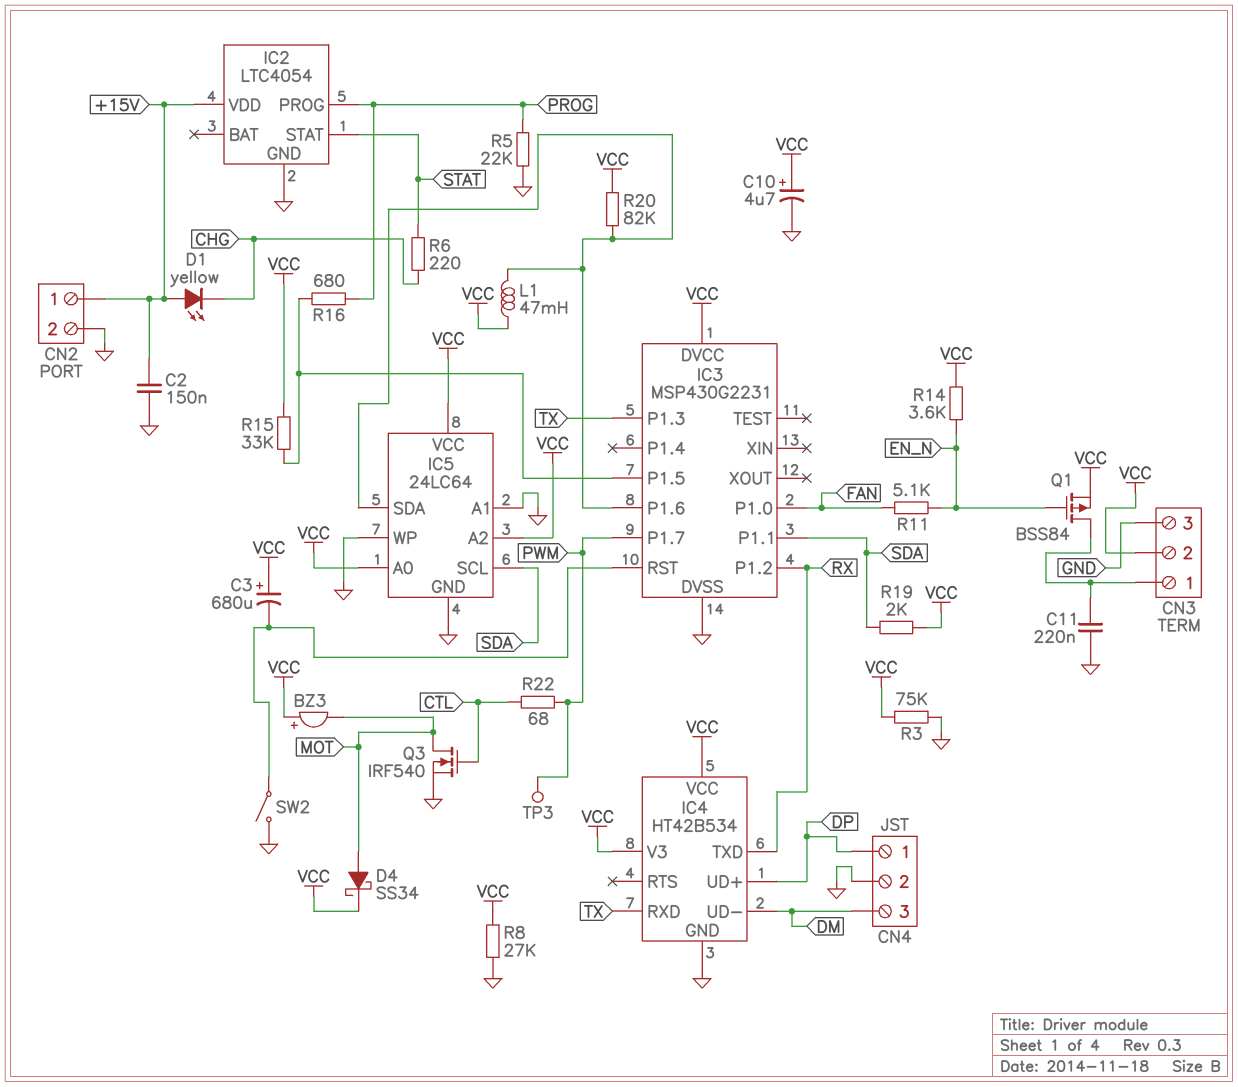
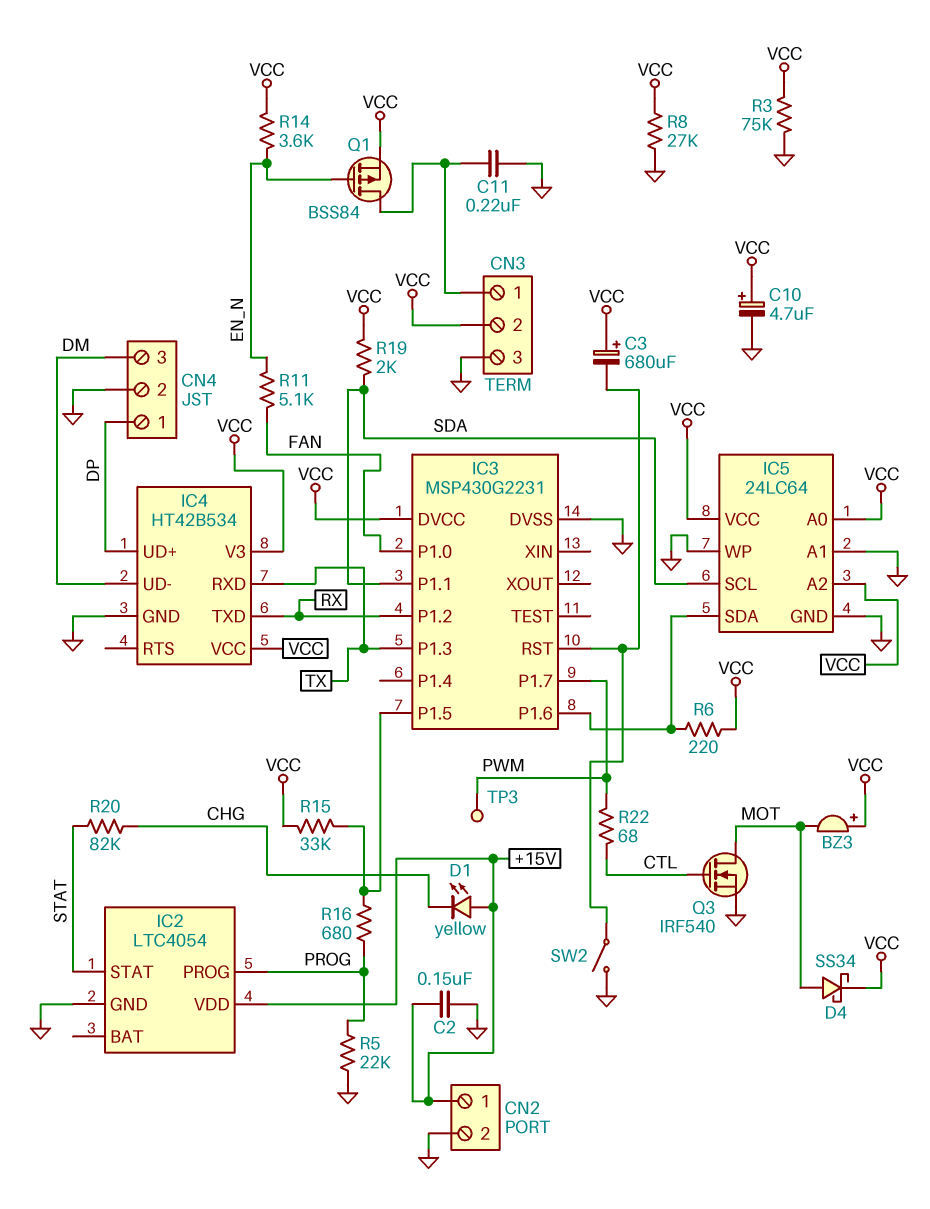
L1: 47mH (IC3/P1.6, VCC) -> none
R6: 220 (CHG, STAT) -> 220 (IC3/P1.6, VCC)
R20: 82k (IC3/P1.6, VCC) -> 82k (CHG, STAT)

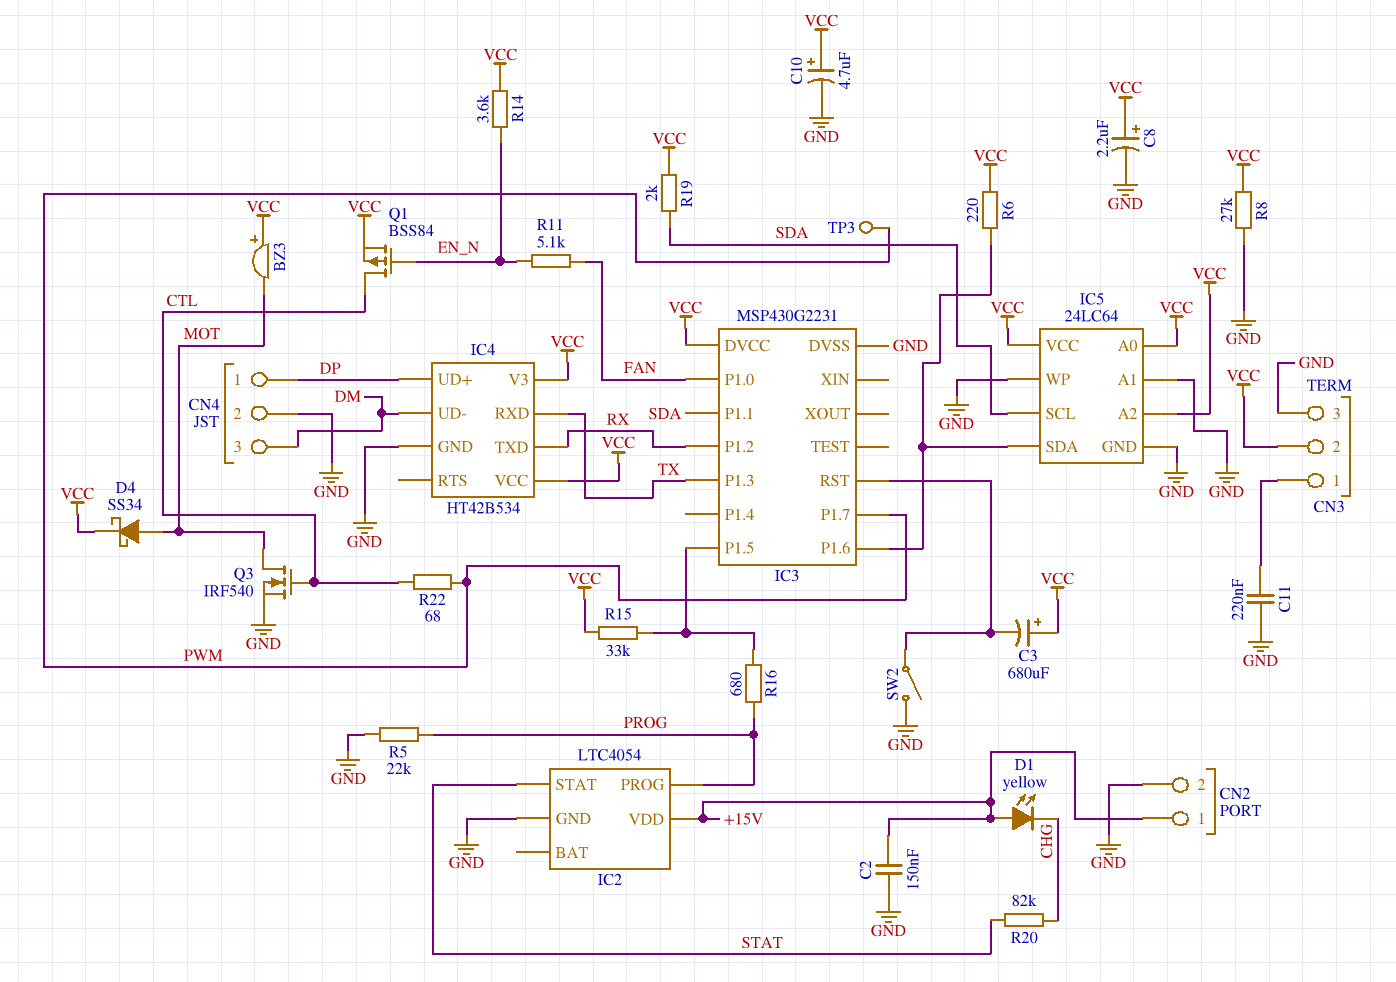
C8: none -> 2.2uF (plus VCC, minus GND)
Q1: PMOS BSS84 (G EN_N, D CN3/1, S VCC) -> PMOS BSS84 (G EN_N, D CTL, S VCC)
R3: 75k (GND, VCC) -> none

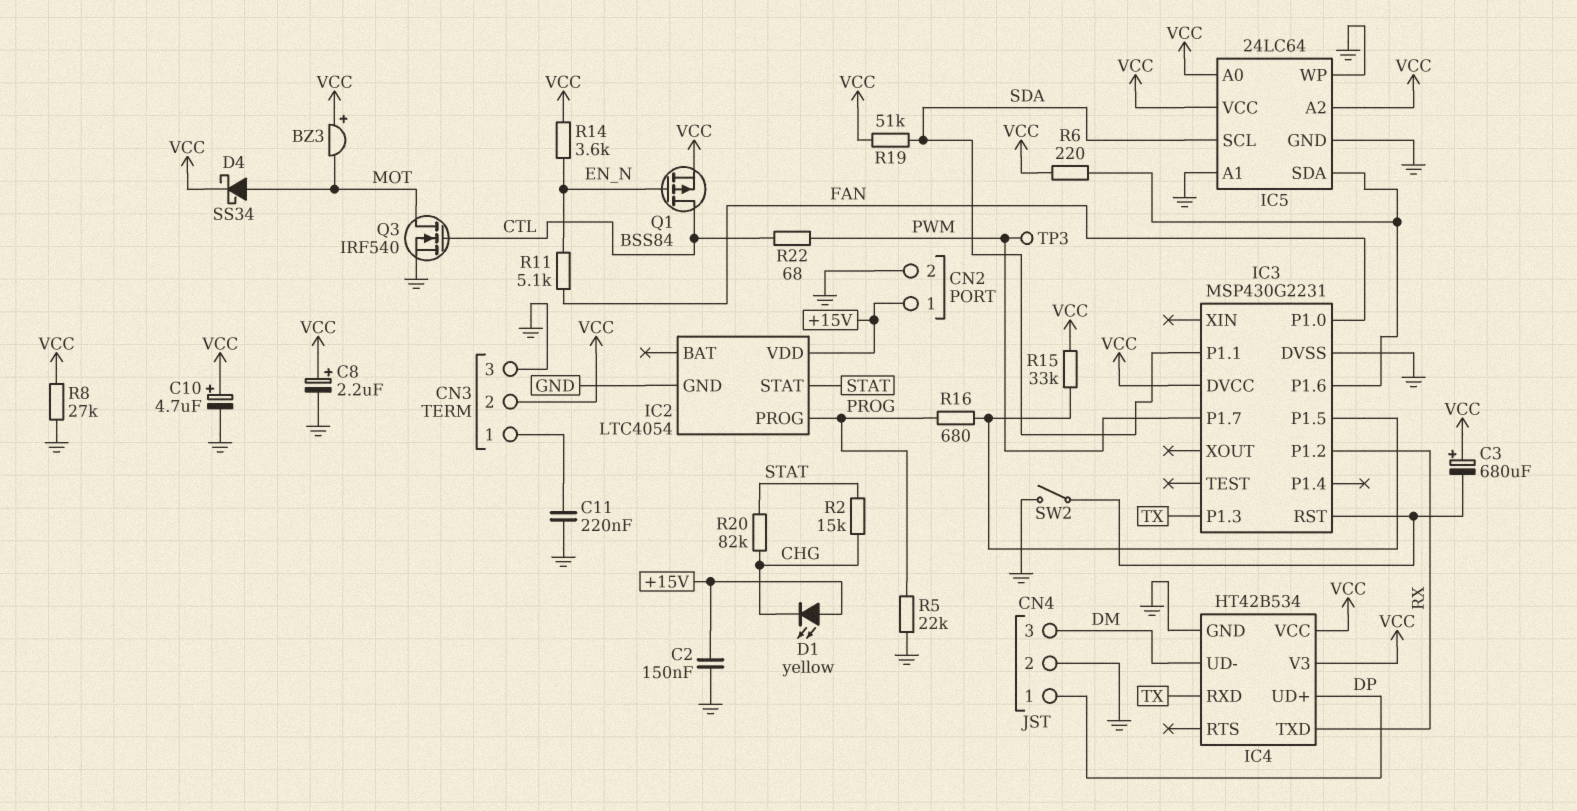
R2: none -> 15k (CHG, STAT)
R19: 2k (SDA, VCC) -> 51k (SDA, VCC)

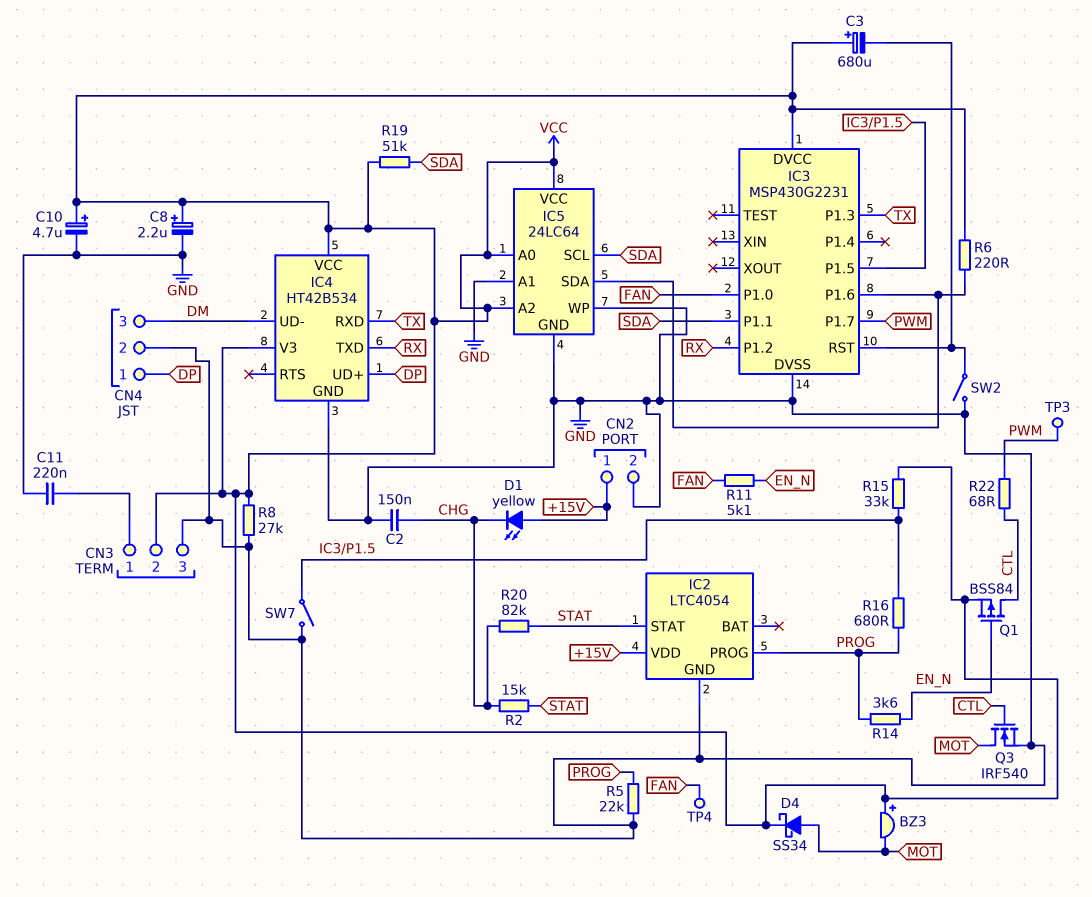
C2: 150nF (+15V, GND) -> 150nF (CHG, GND)
R14: 3.6k (EN_N, VCC) -> 3.6k (EN_N, PROG)
SW7: none -> switch (GND, IC3/P1.5)
TP4: none -> test point (FAN)

